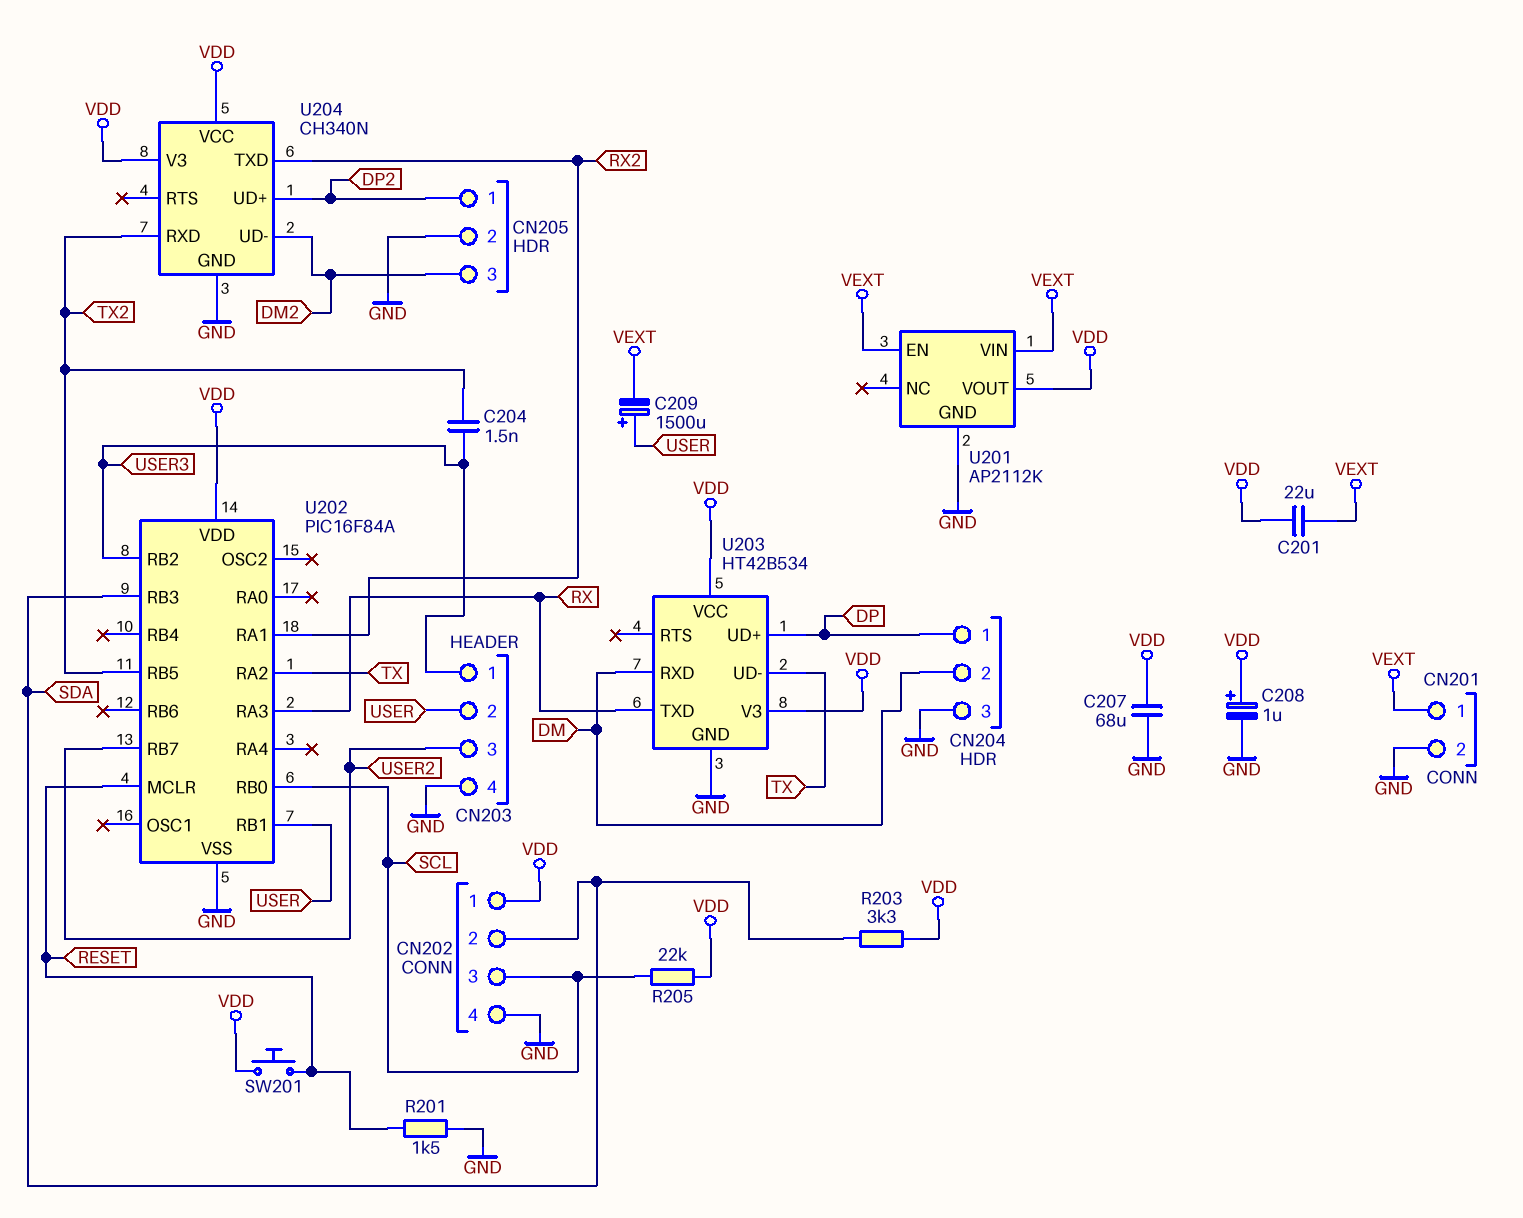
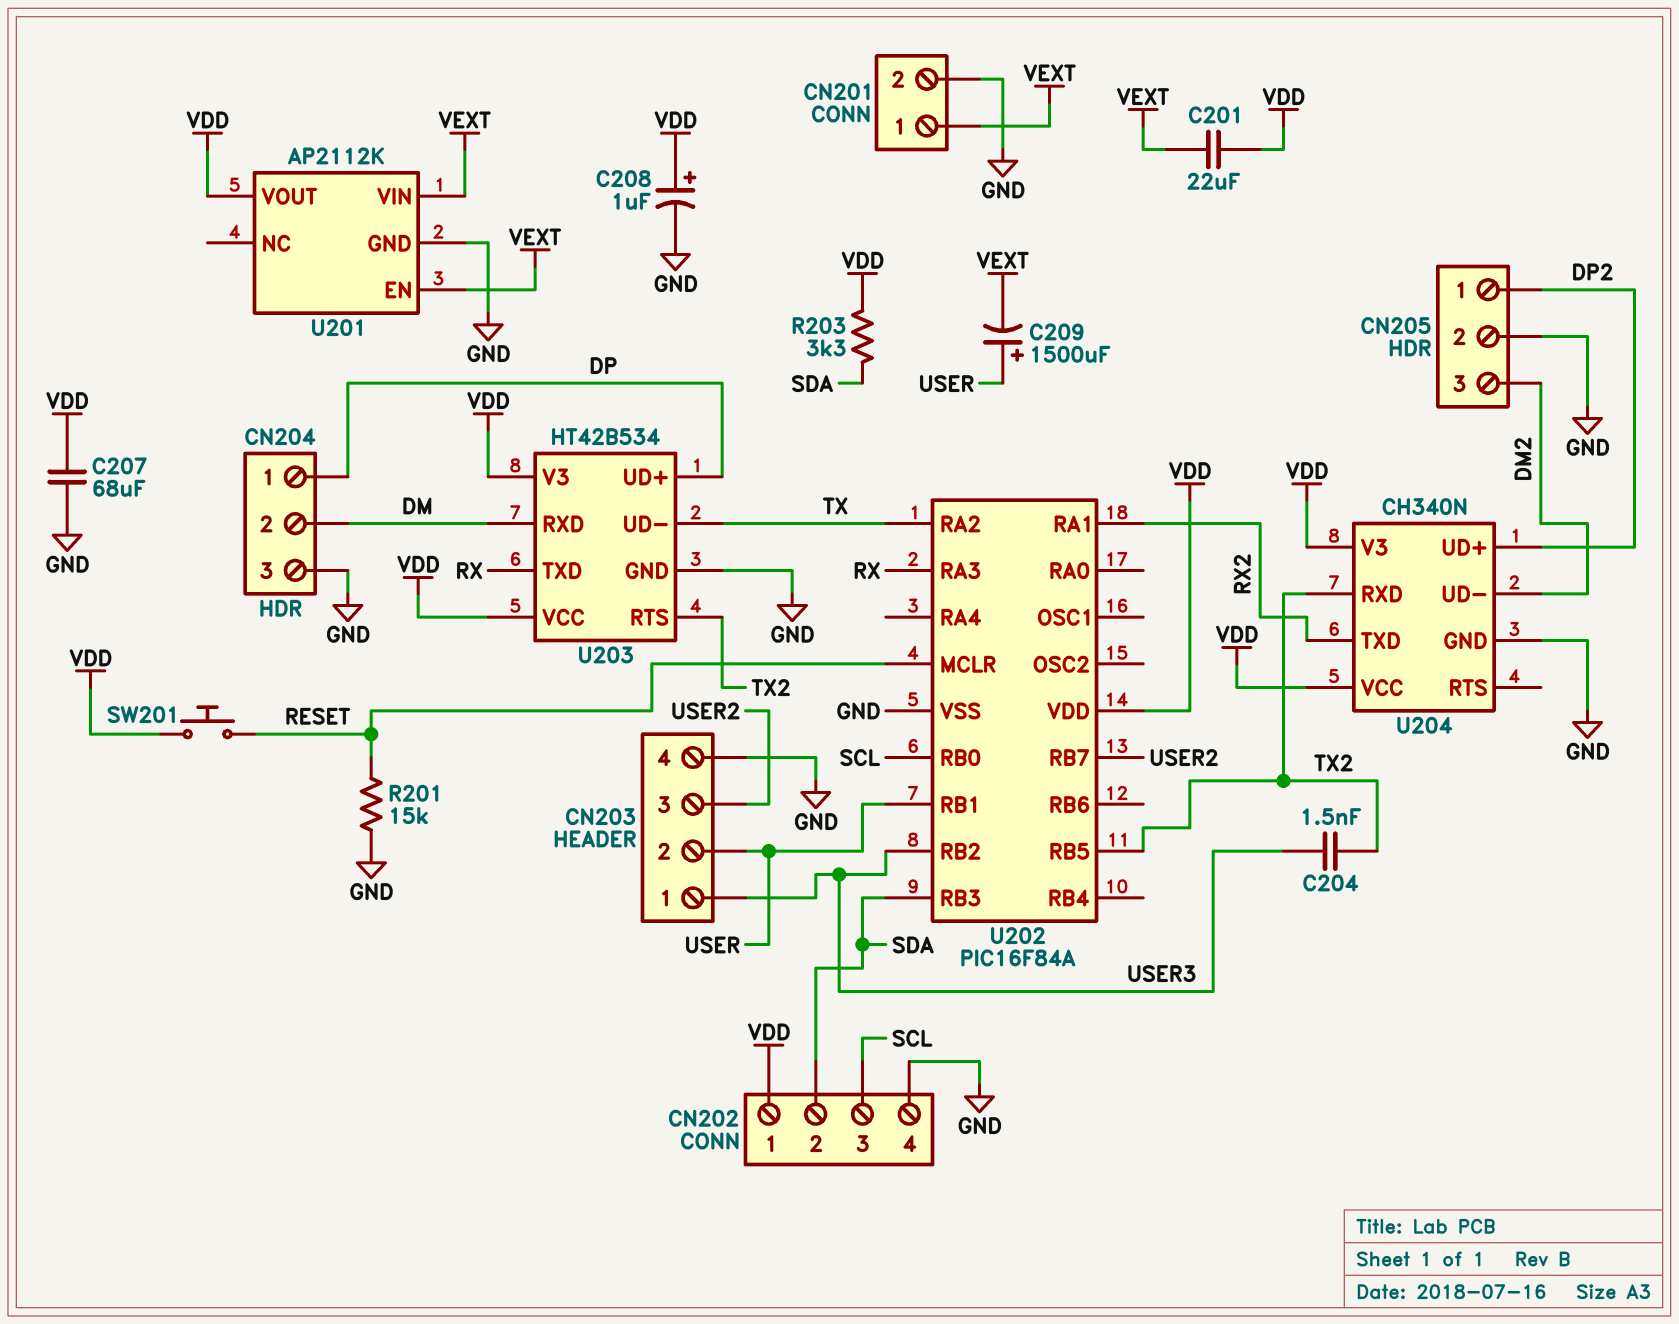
R201: 1.5k (GND, RESET) -> 15k (GND, RESET)
R205: 22k (SCL, VDD) -> none
U203 pin RTS: none -> TX2

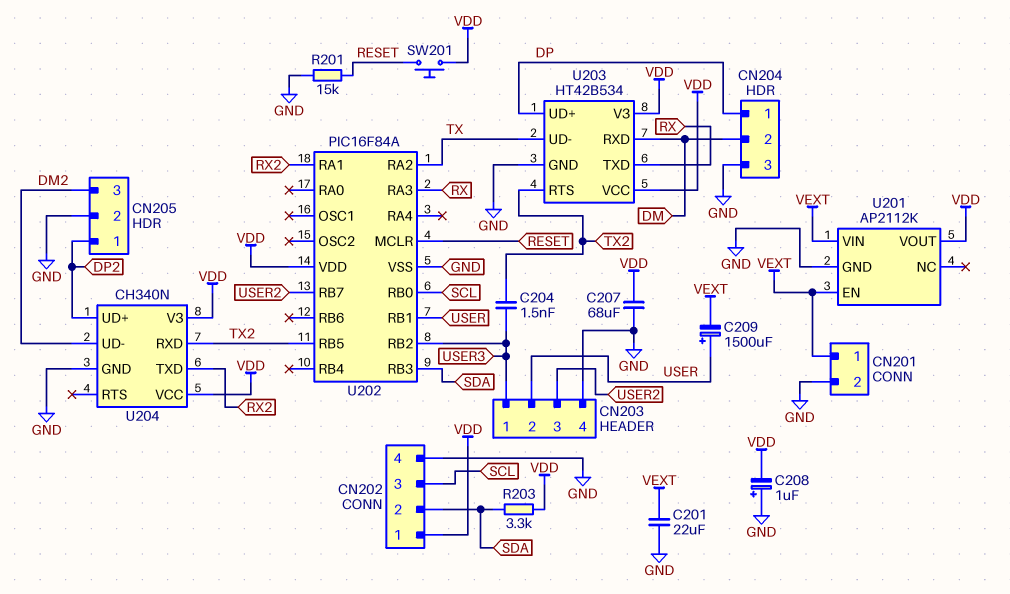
C201: 22uF (VDD, VEXT) -> 22uF (GND, VEXT)
C208: 1uF (plus VDD, minus GND) -> 1uF (plus GND, minus VDD)

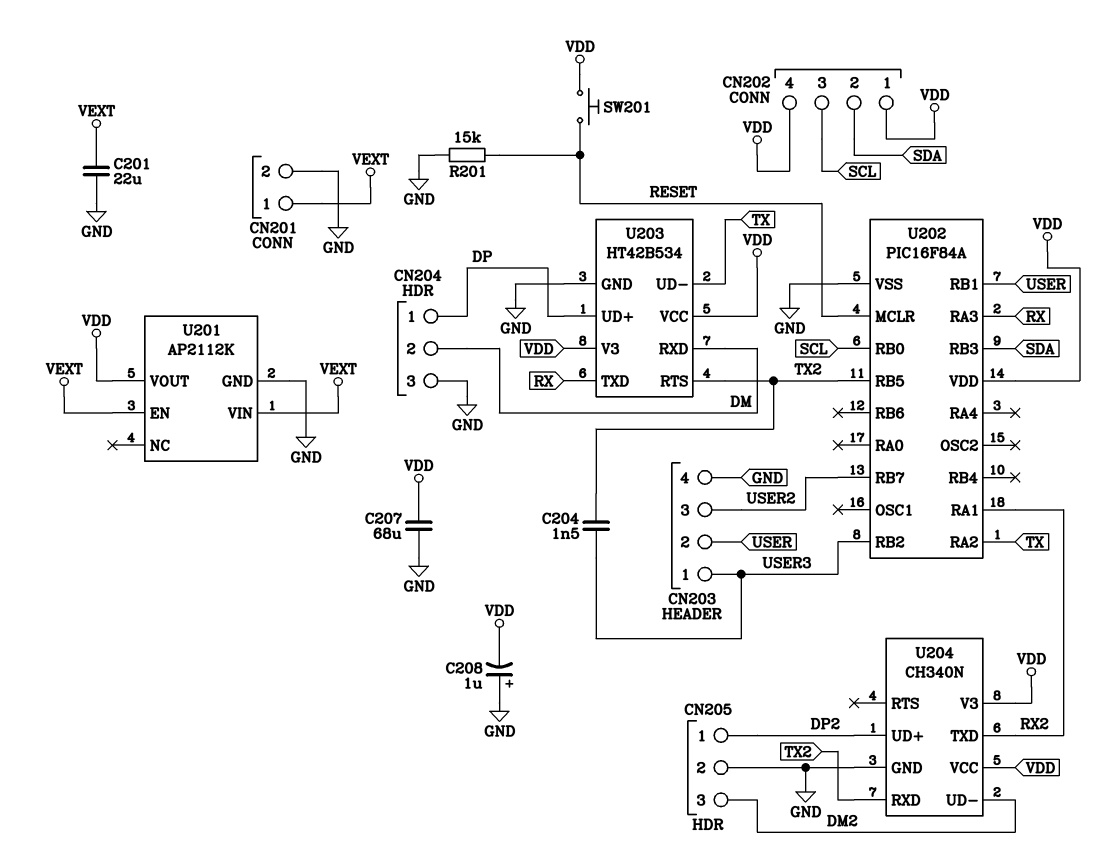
C209: 1500uF (plus USER, minus VEXT) -> none
CN202 pin 4: GND -> VDD
R203: 3.3k (SDA, VDD) -> none

